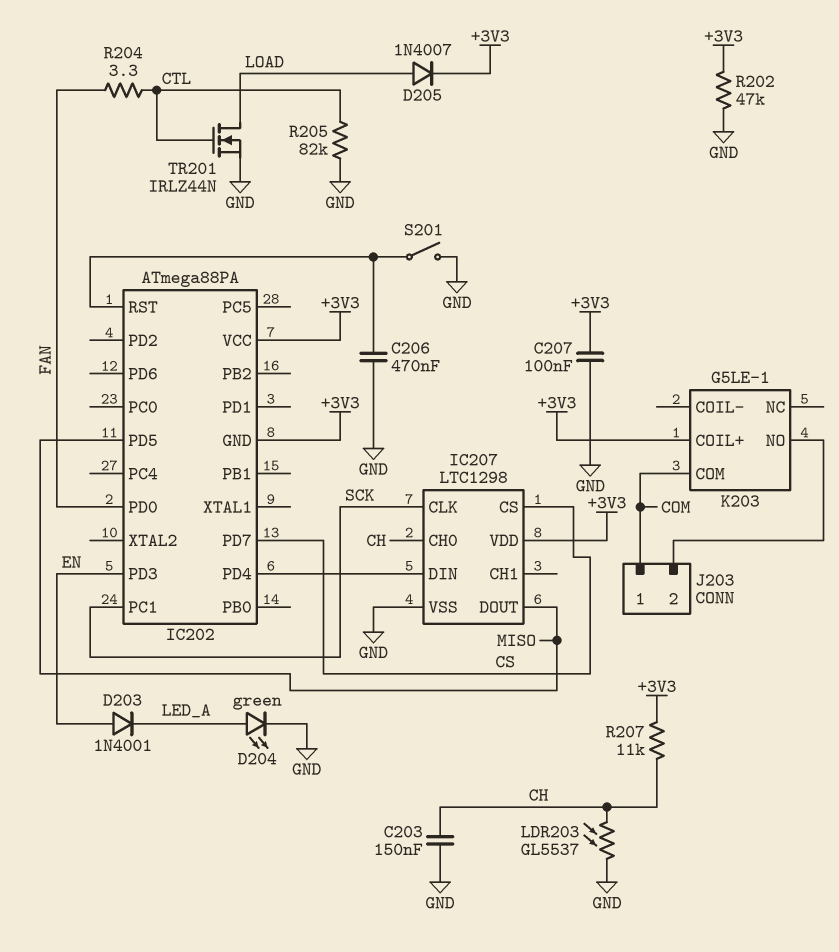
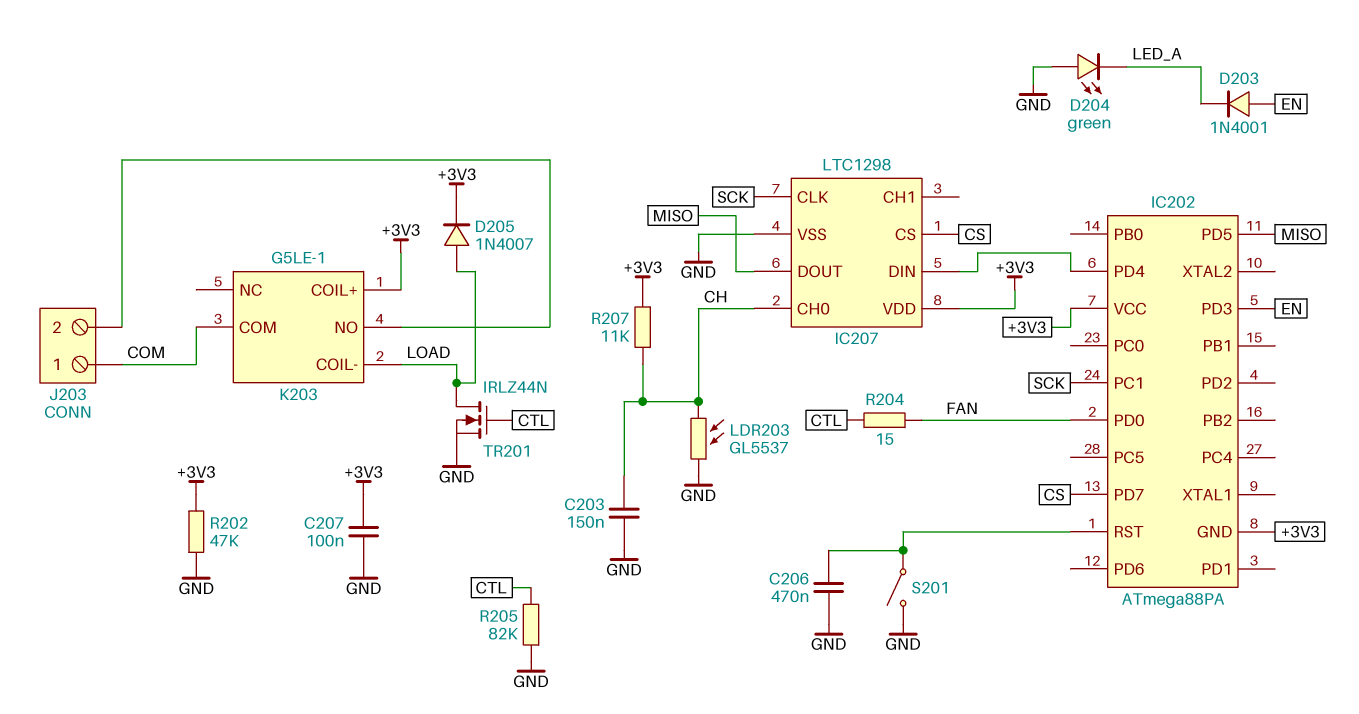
D204: LED green (A LED_A, K GND) -> LED green (A GND, K LED_A)
K203 pin COIL-: none -> LOAD
R204: 3.3 (CTL, FAN) -> 15 (CTL, FAN)

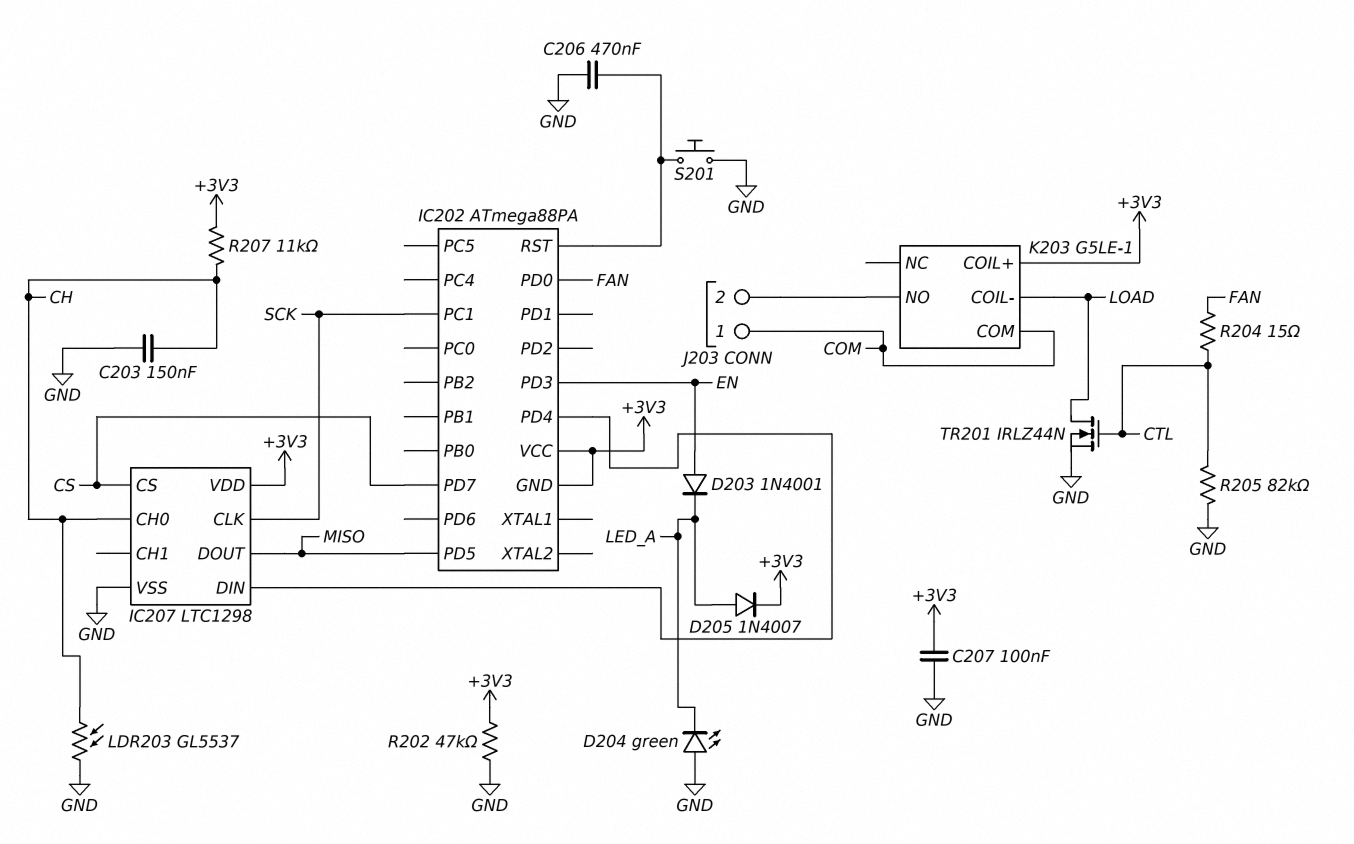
D205: diode 1N4007 (A LOAD, K +3V3) -> diode 1N4007 (A LED_A, K +3V3)
S201: switch (GND, IC202/RST) -> button (GND, IC202/RST)

